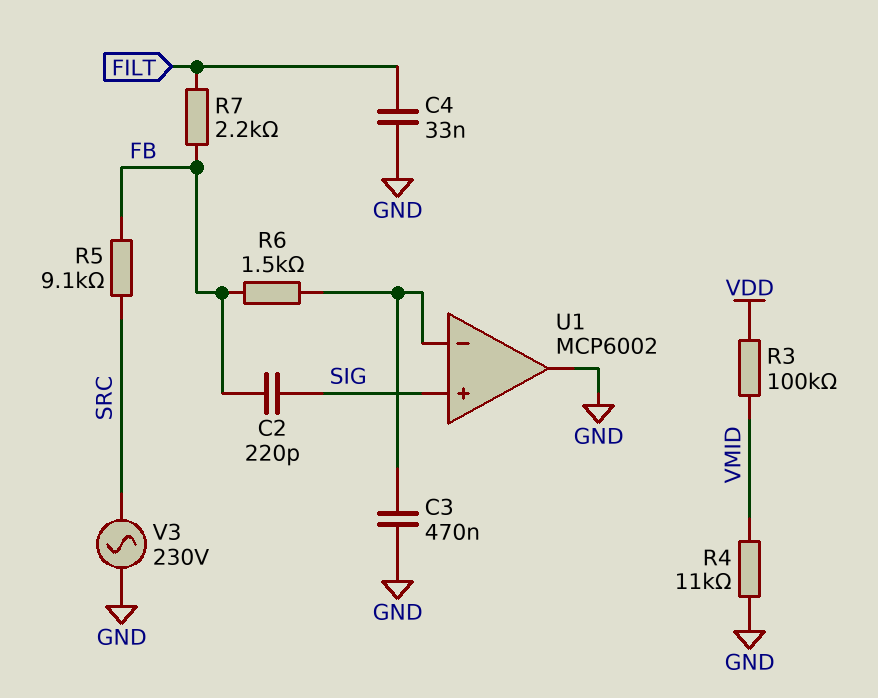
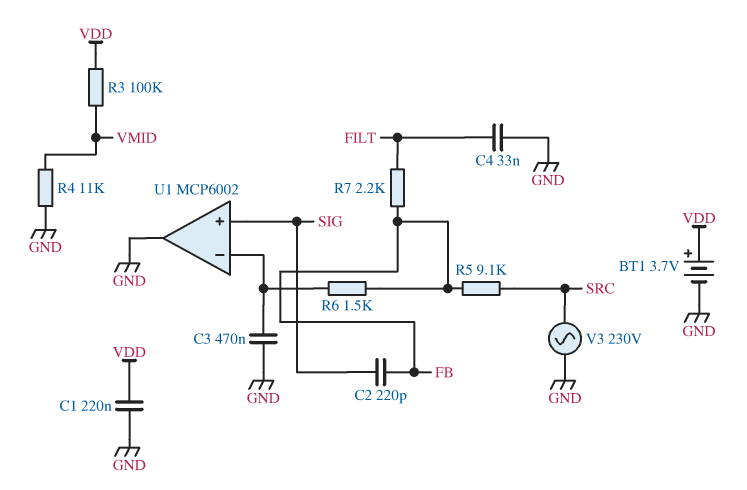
BT1: none -> 3.7V (plus VDD, minus GND)
C1: none -> 220nF (GND, VDD)

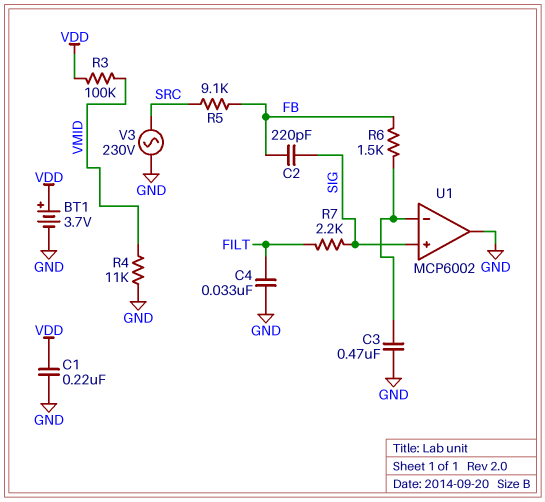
R7: 2.2k (FB, FILT) -> 2.2k (FILT, SIG)

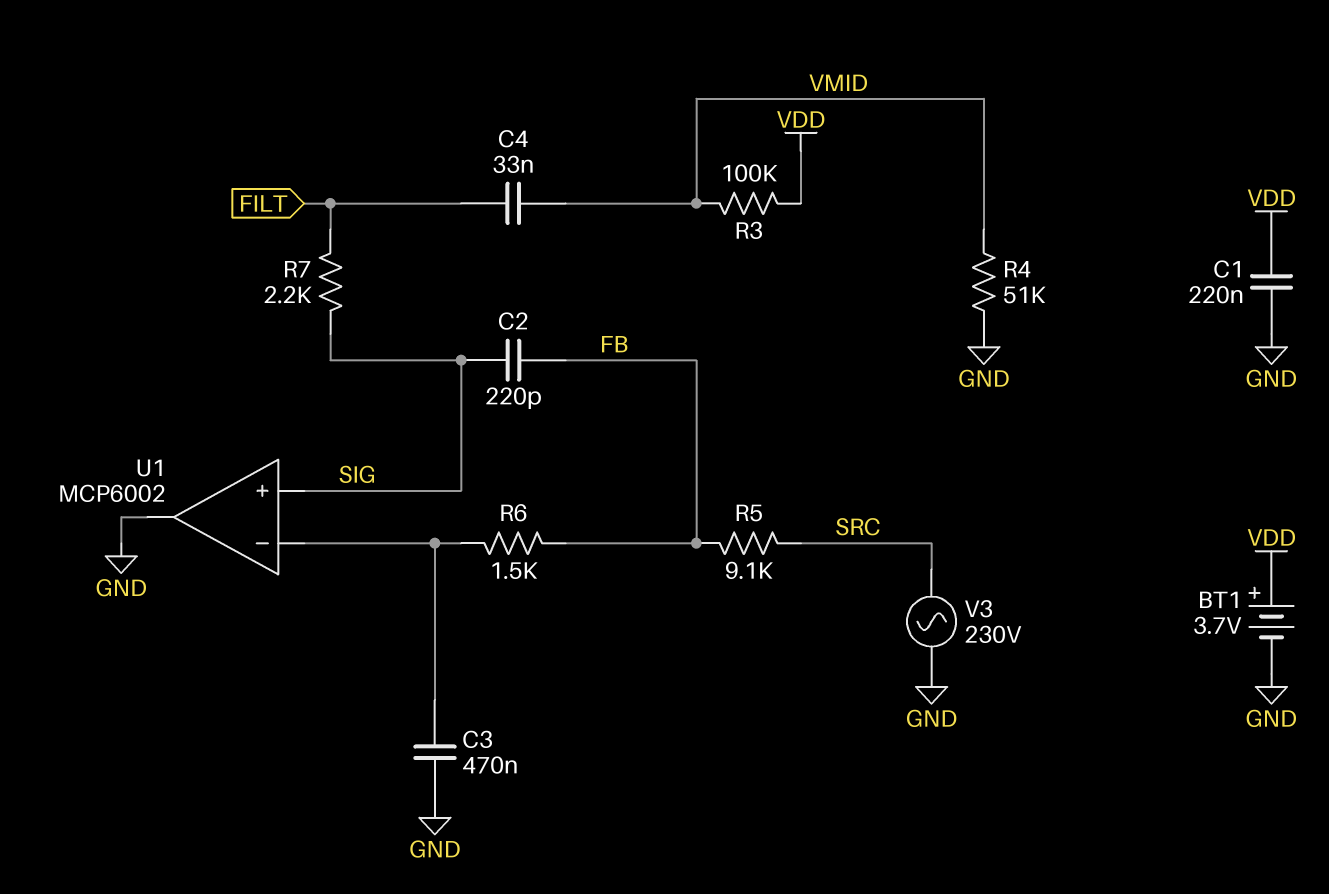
C4: 33nF (FILT, GND) -> 33nF (FILT, VMID)
R4: 11k (GND, VMID) -> 51k (GND, VMID)

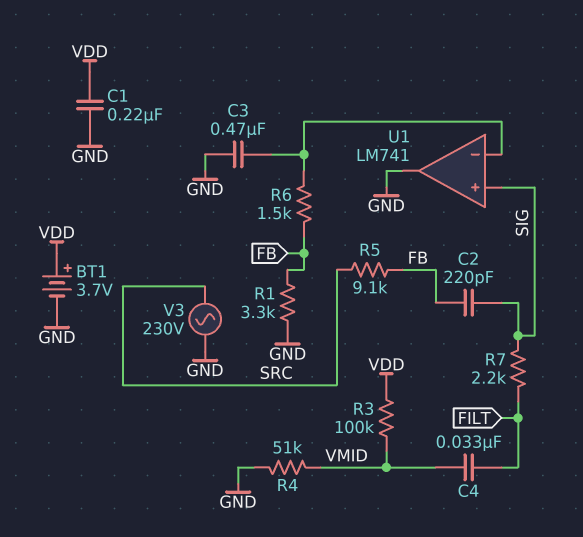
R1: none -> 3.3k (FB, GND)
U1: MCP6002 -> LM741

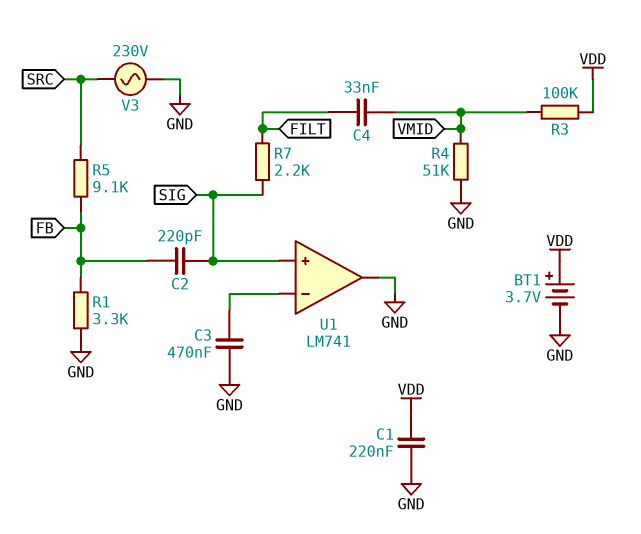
R6: 1.5k (FB, U1/in-) -> none

